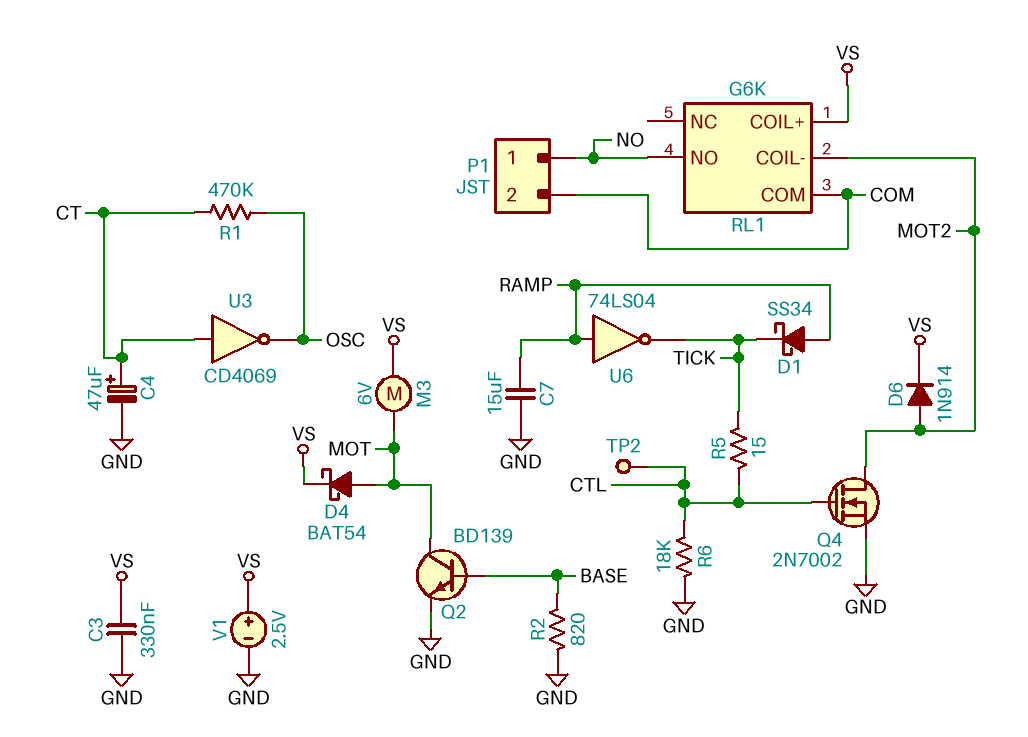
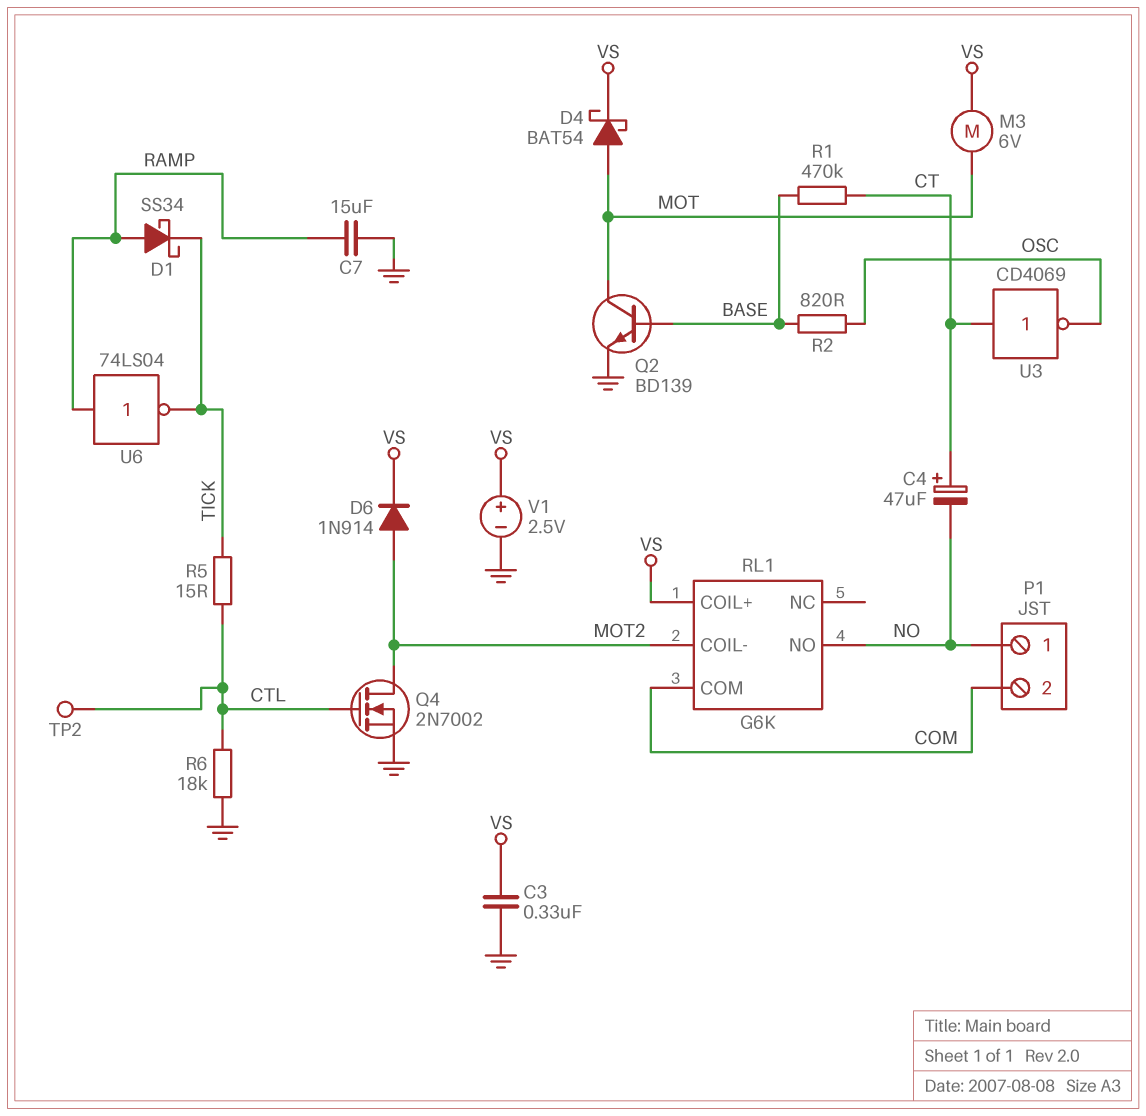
C4: 47uF (plus CT, minus GND) -> 47uF (plus CT, minus NO)
R1: 470k (CT, OSC) -> 470k (BASE, CT)
R2: 820 (BASE, GND) -> 820 (BASE, OSC)

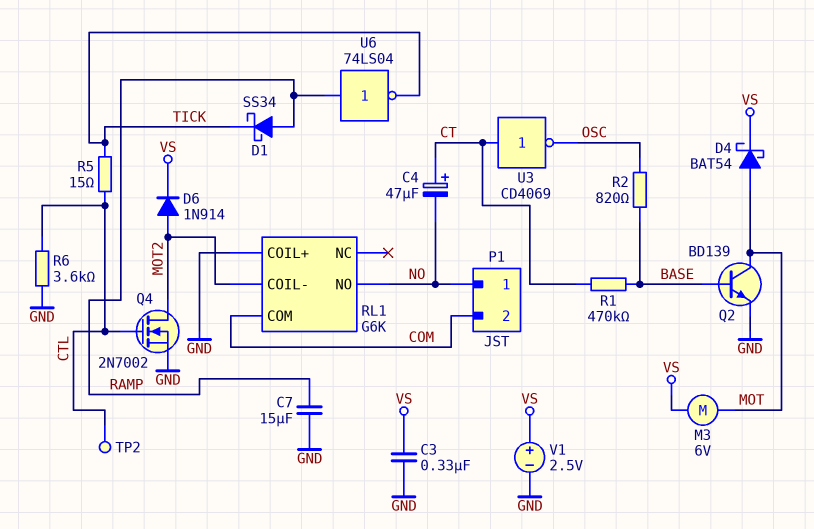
R6: 18k (CTL, GND) -> 3.6k (CTL, GND)
RL1 pin COIL+: VS -> GND

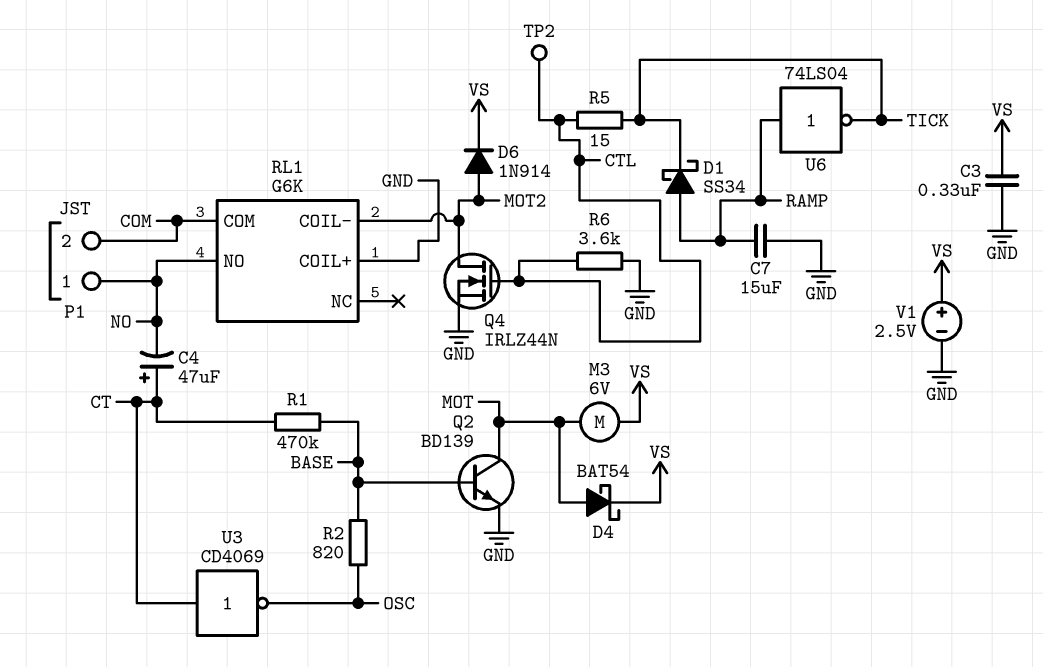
Q4: NMOS 2N7002 (G CTL, D MOT2, S GND) -> NMOS IRLZ44N (G CTL, D MOT2, S GND)

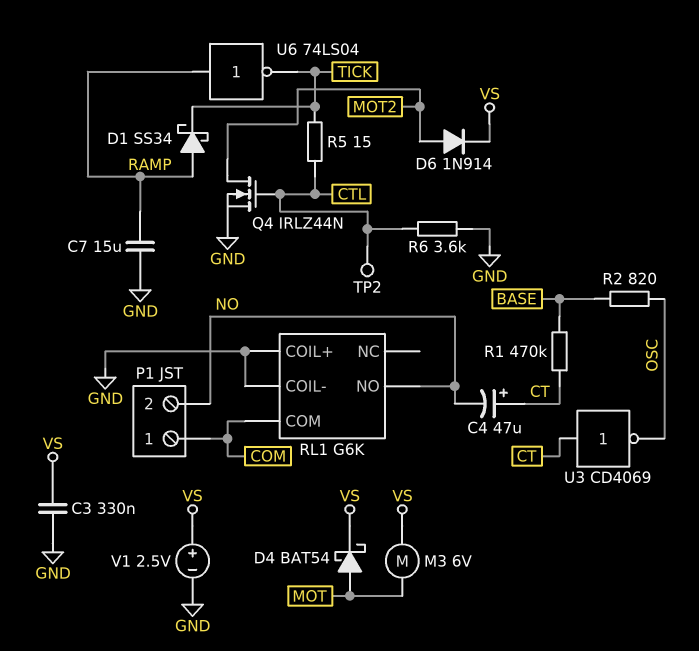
P1 pin 1: NO -> COM
P1 pin 2: COM -> NO
Q2: NPN BD139 (B BASE, C MOT, E GND) -> none
RL1 pin COIL-: MOT2 -> GND

